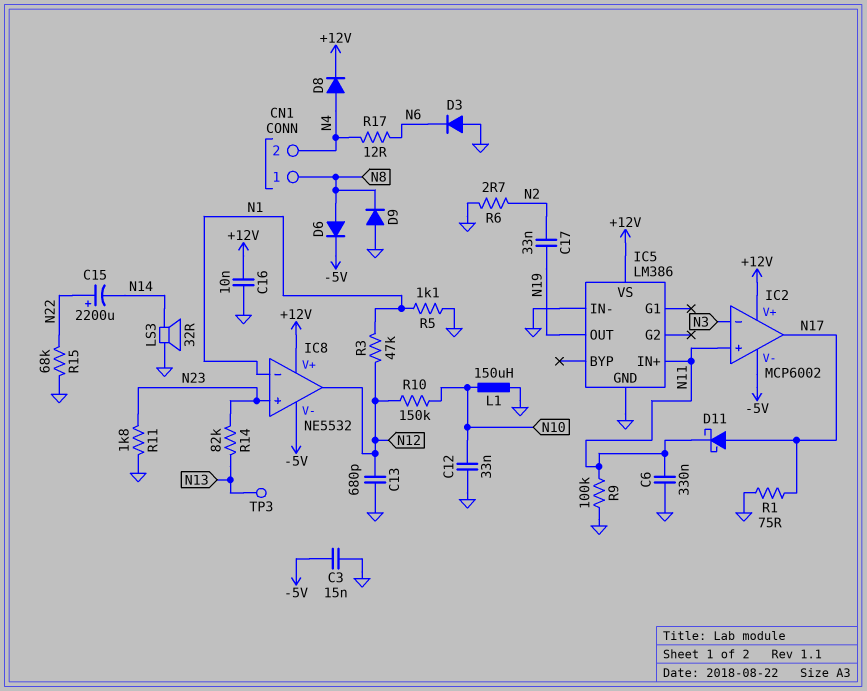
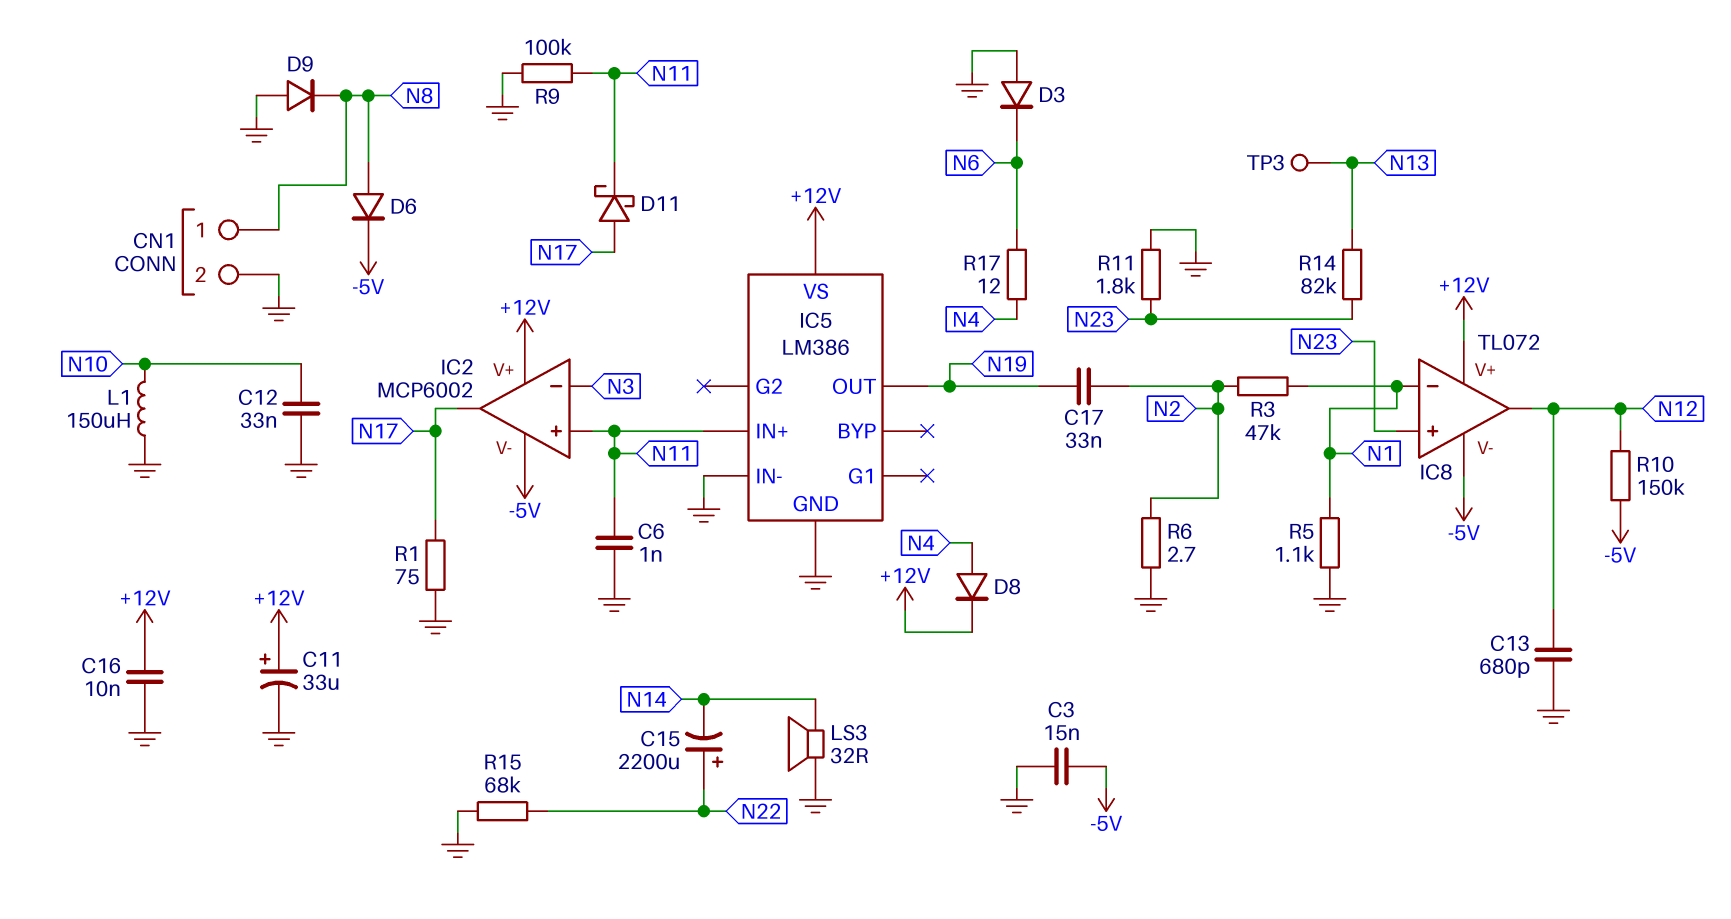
C6: 330nF (GND, N11) -> 1nF (GND, N11)
C11: none -> 33uF (plus +12V, minus GND)
CN1 pin 2: N4 -> GND
IC8: NE5532 -> TL072
R3: 47k (N1, N12) -> 47k (N1, N2)
R10: 150k (N10, N12) -> 150k (-5V, N12)

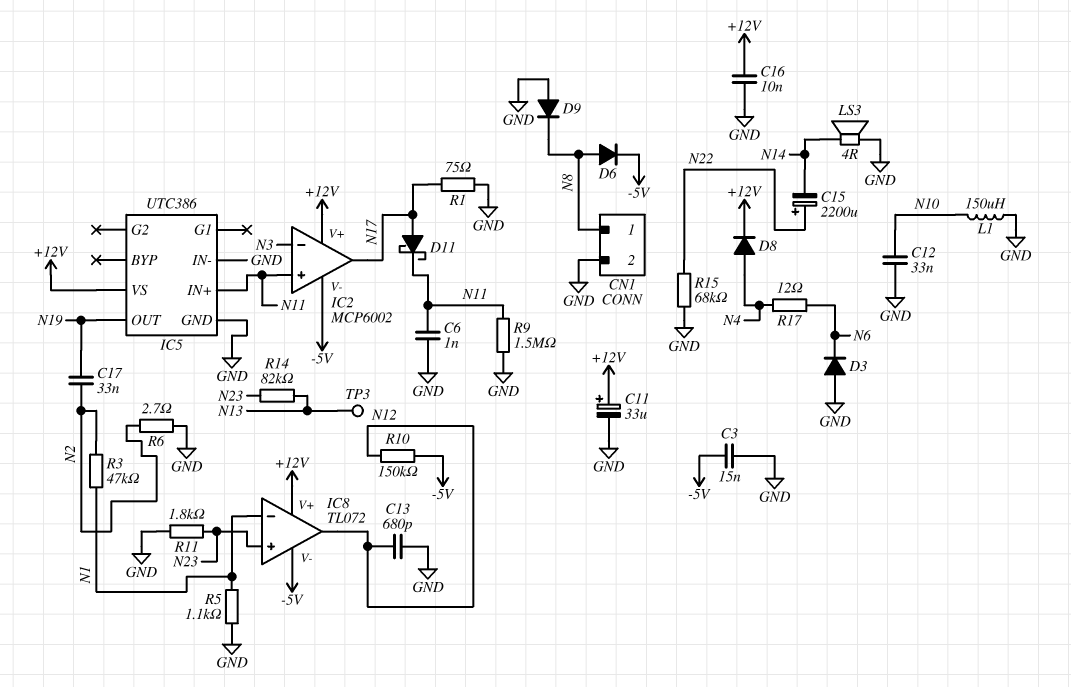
IC5: LM386 -> UTC386
LS3: speaker 32R (GND, N14) -> speaker 4R (GND, N14)
R9: 100k (GND, N11) -> 1.5M (GND, N11)

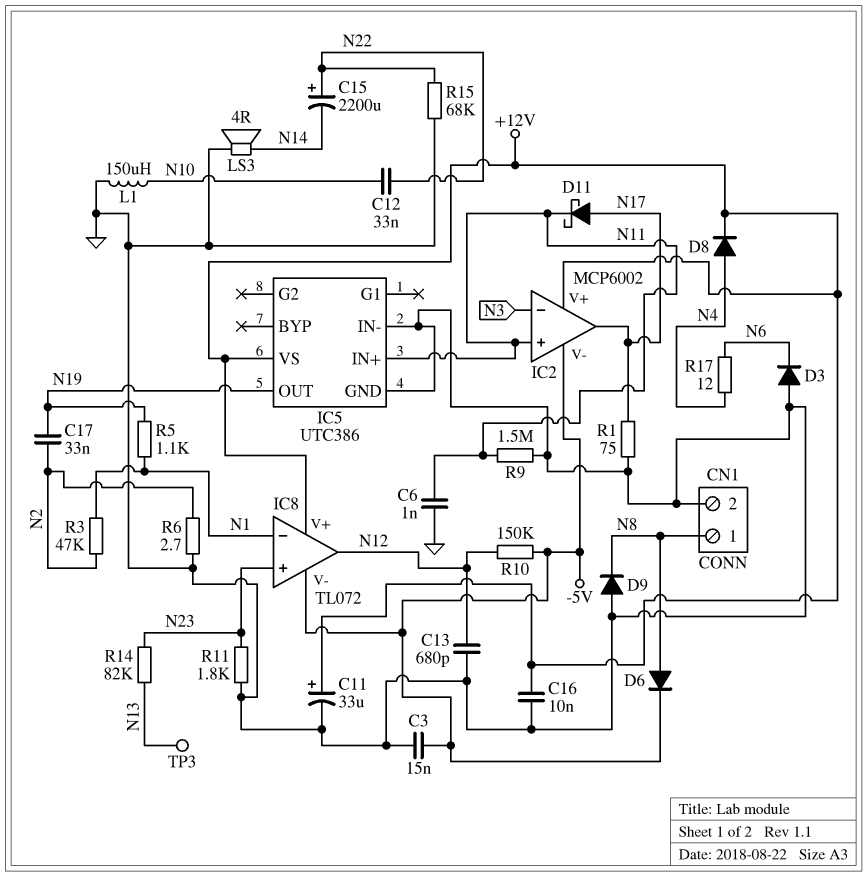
C12: 33nF (GND, N10) -> 33nF (N10, N22)
R5: 1.1k (GND, N1) -> 1.1k (N1, N19)

